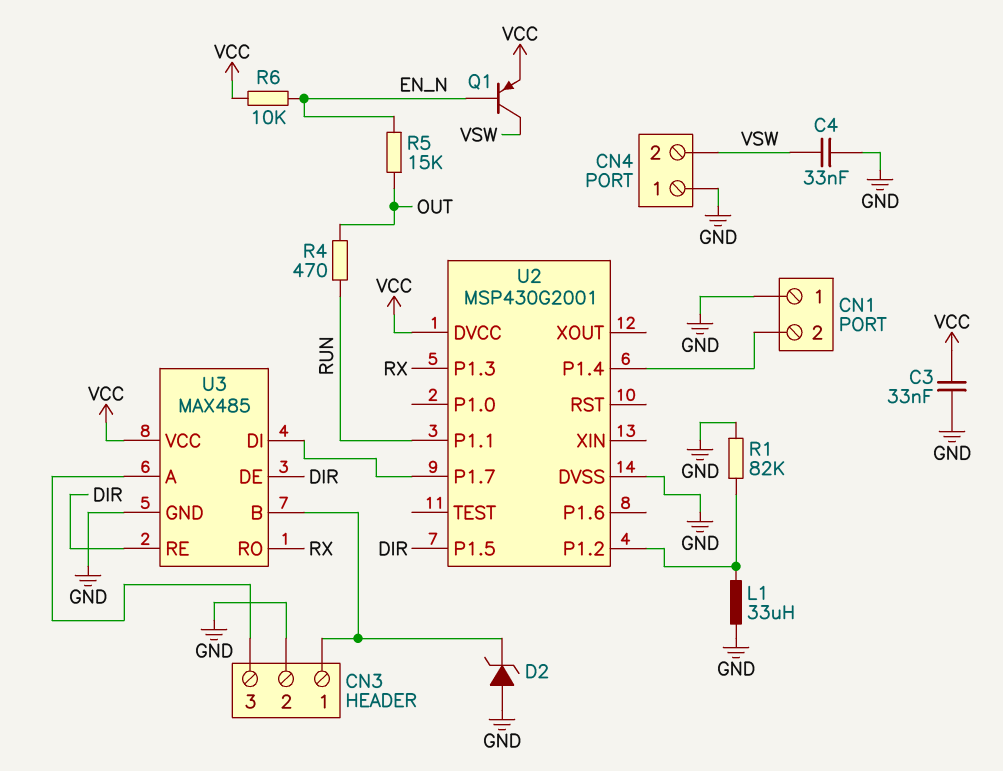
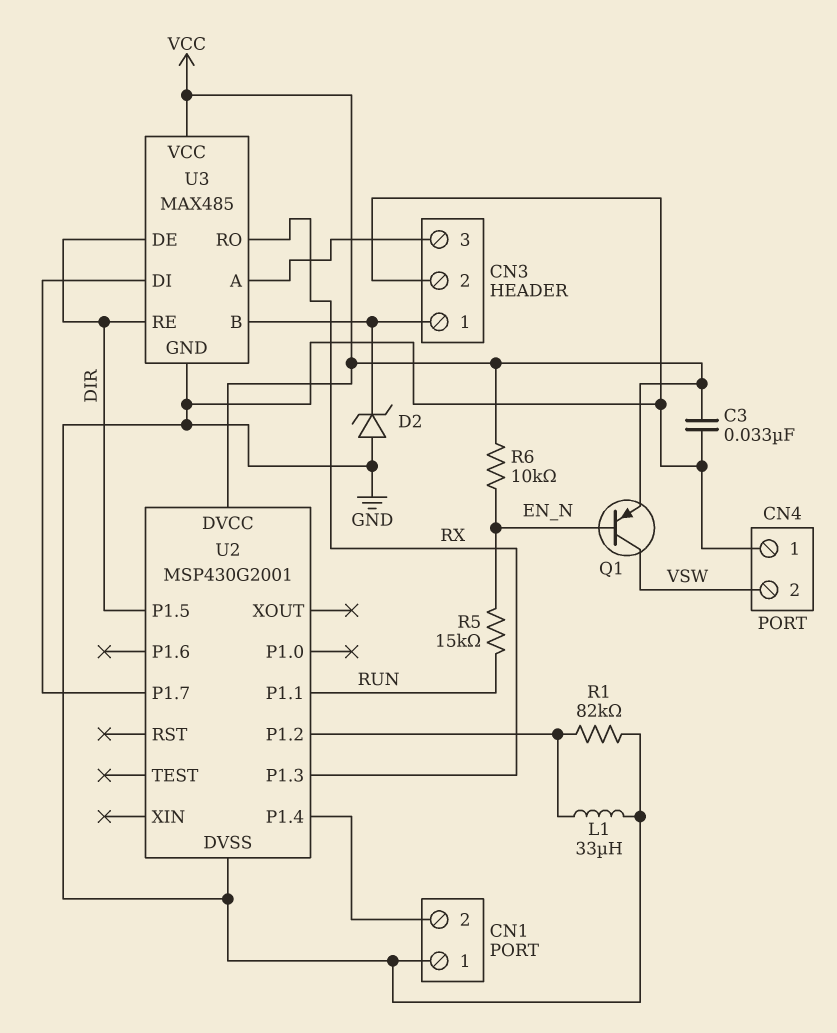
C4: 33nF (GND, VSW) -> none
R4: 470 (OUT, RUN) -> none
R5: 15k (EN_N, OUT) -> 15k (EN_N, RUN)

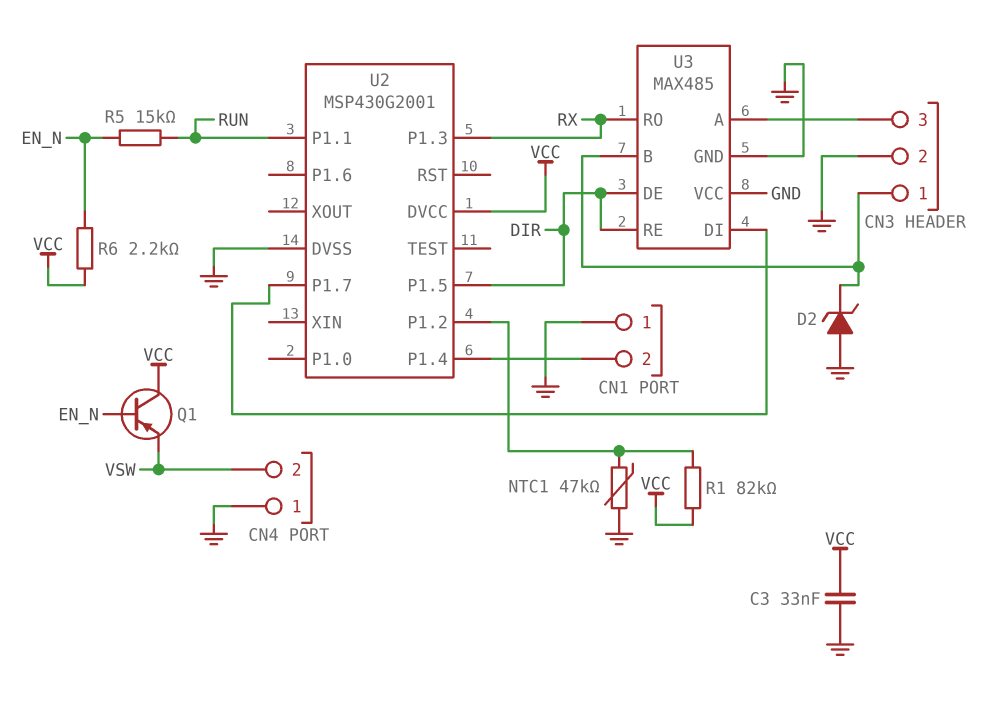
L1: 33uH (GND, U2/P1.2) -> none
NTC1: none -> 47k (GND, U2/P1.2)
Q1: PNP (B EN_N, C VSW, E VCC) -> PNP (B EN_N, C VCC, E VSW)
R1: 82k (GND, U2/P1.2) -> 82k (U2/P1.2, VCC)
R6: 10k (EN_N, VCC) -> 2.2k (EN_N, VCC)
U3 pin VCC: VCC -> GND

